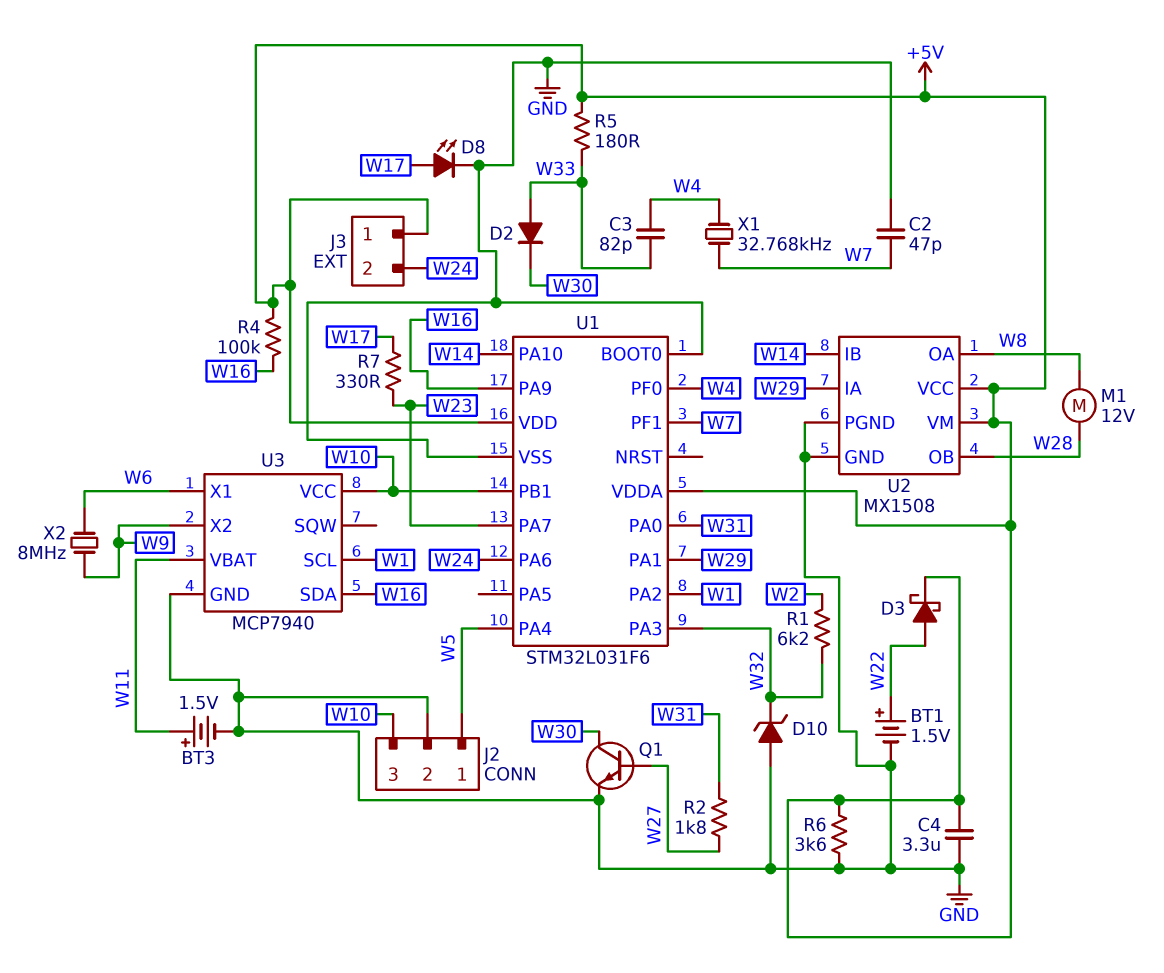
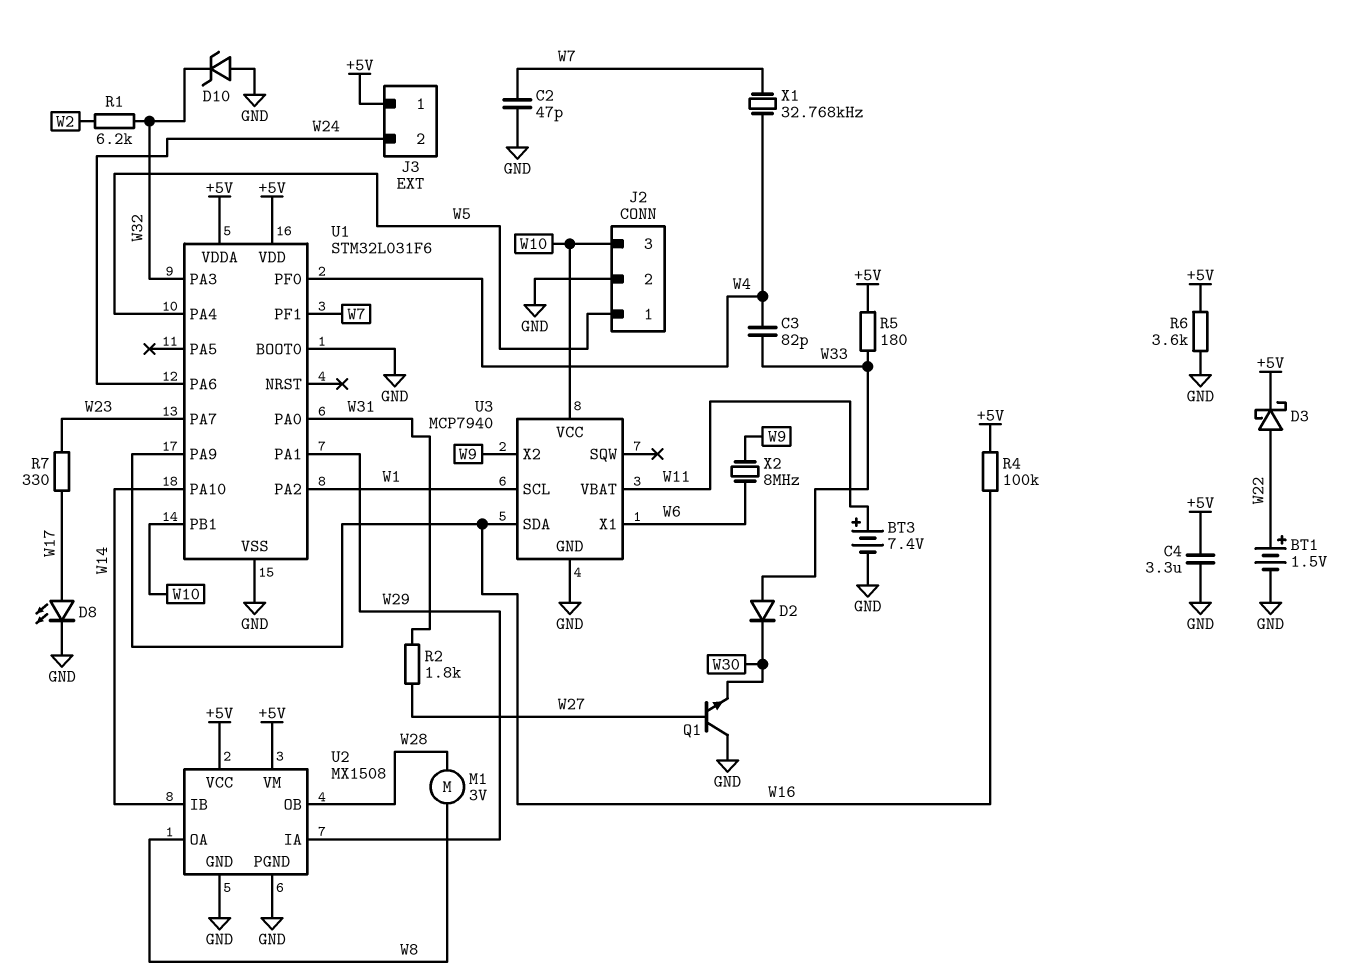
BT3: 1.5V (plus W11, minus GND) -> 7.4V (plus W11, minus GND)
M1: motor 12V (W8, W28) -> motor 3V (W8, W28)
Q1: NPN (B W27, C W30, E GND) -> NPN (B W27, C GND, E W30)

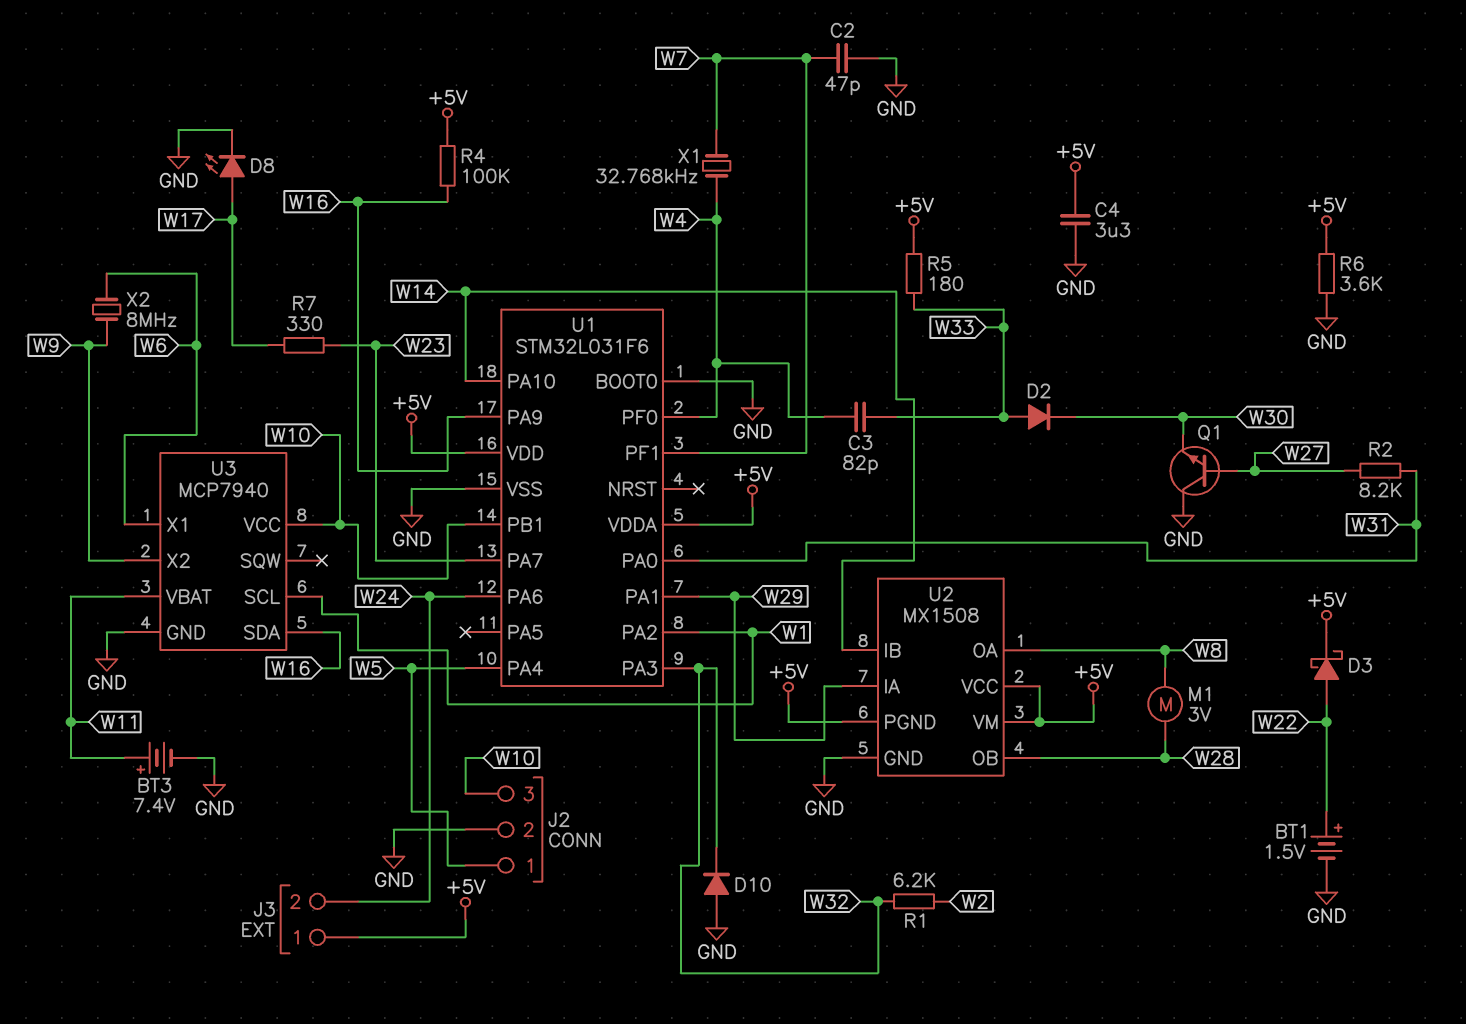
D10: zener (A GND, K W32) -> diode (A GND, K W32)
R2: 1.8k (W27, W31) -> 8.2k (W27, W31)
U2 pin PGND: GND -> +5V

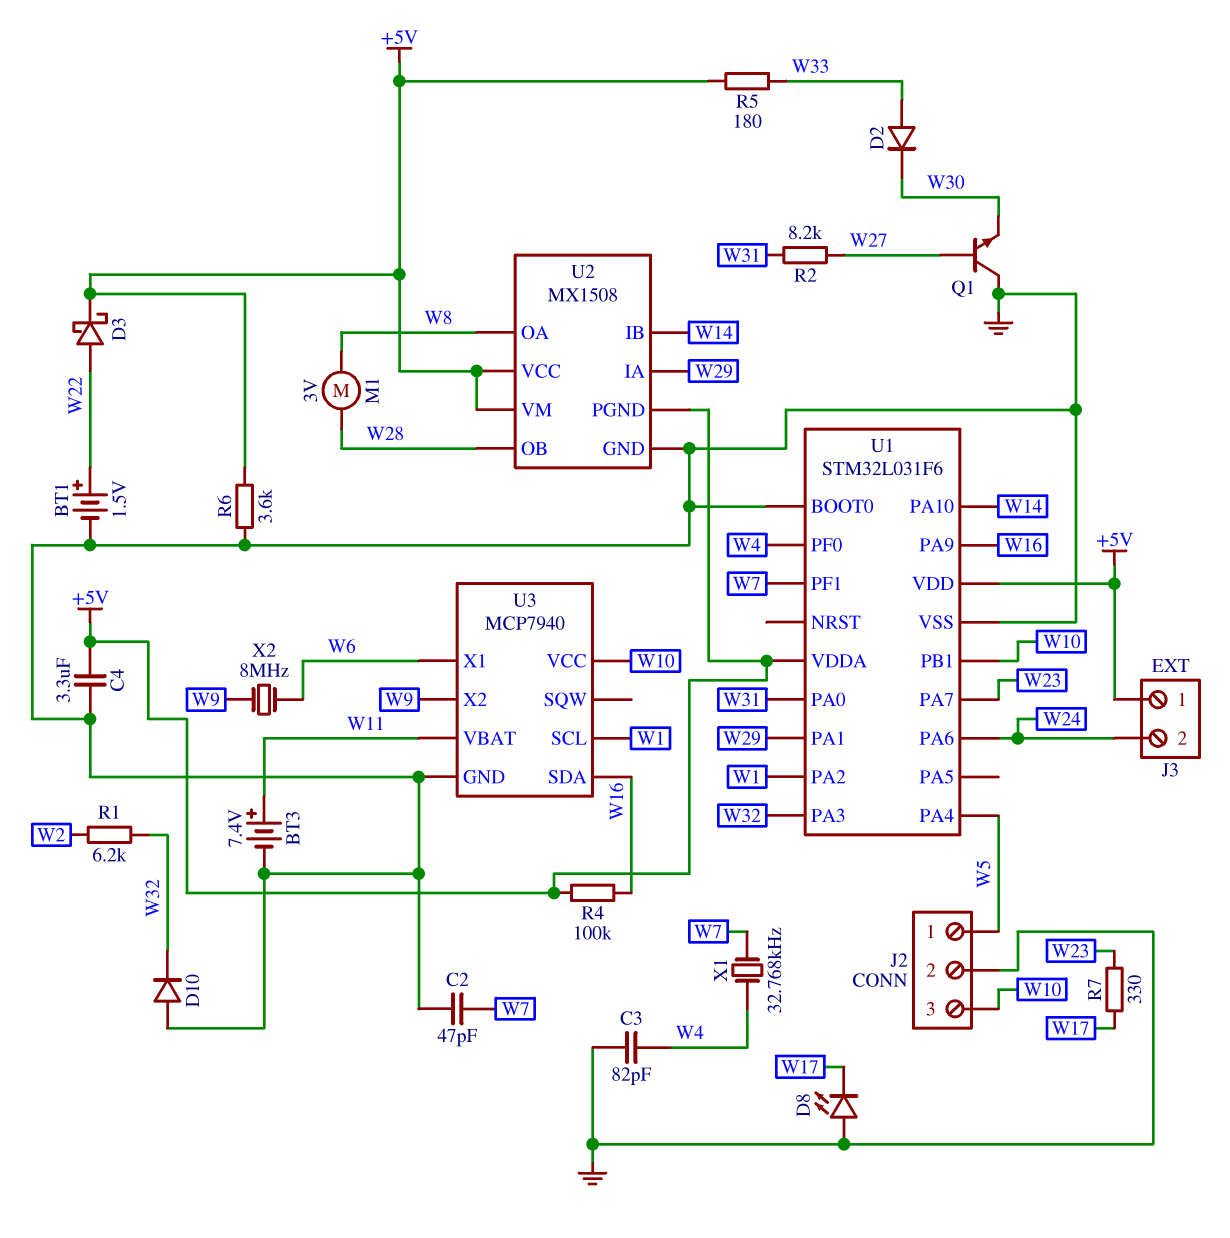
C3: 82pF (W4, W33) -> 82pF (GND, W4)
D8: LED (A W17, K GND) -> LED (A GND, K W17)

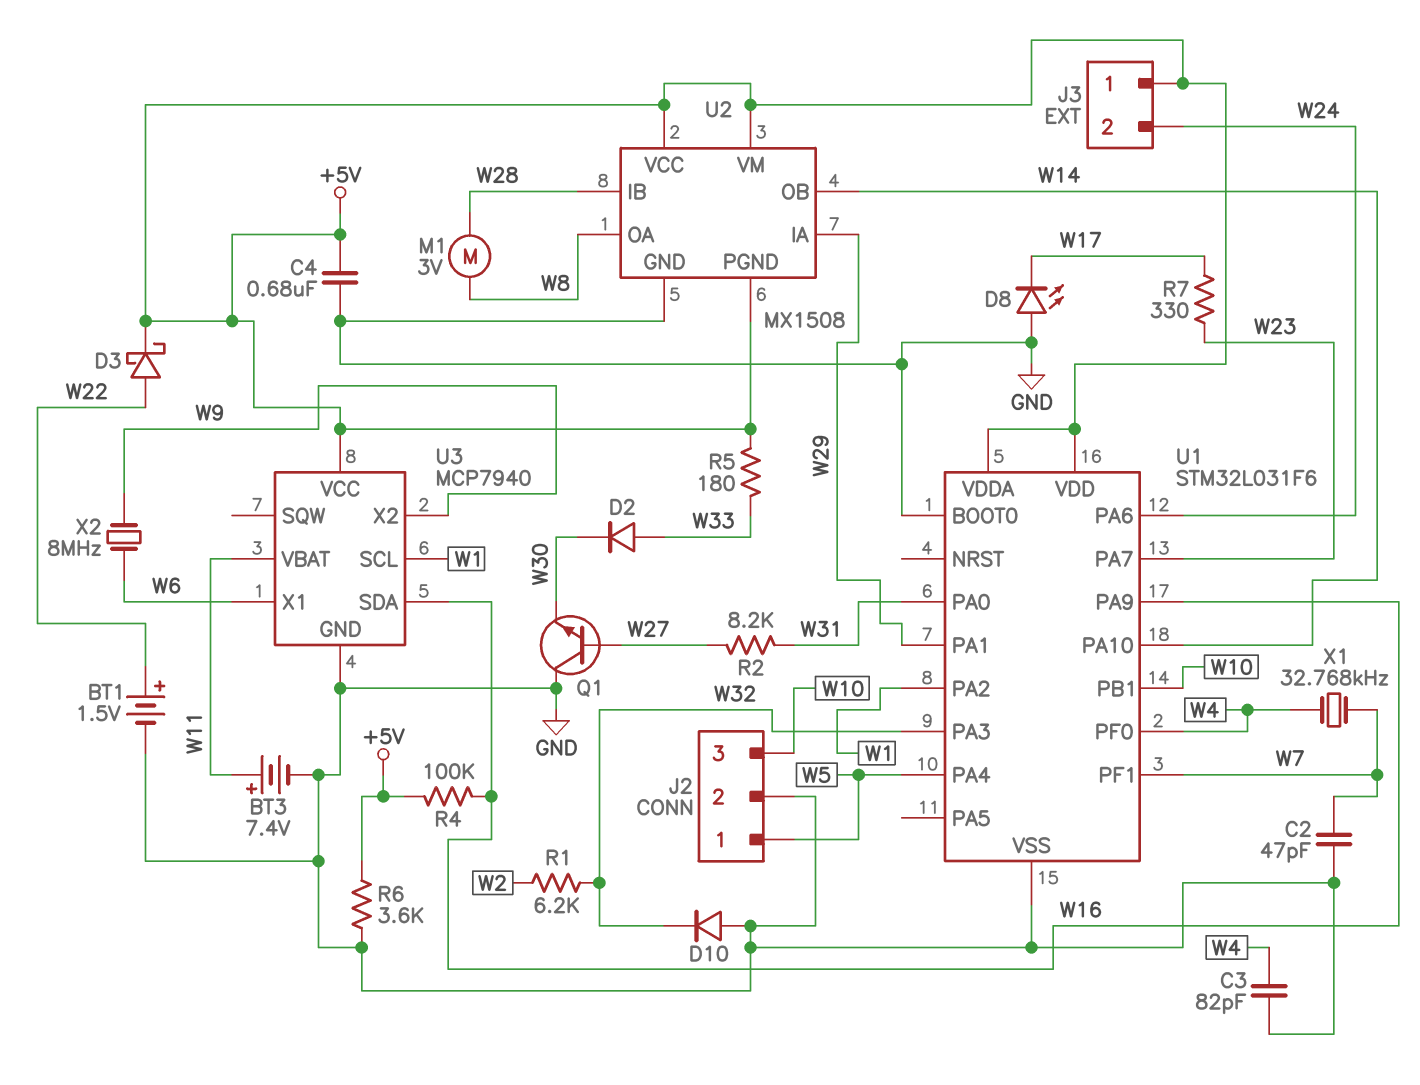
C4: 3.3uF (+5V, GND) -> 680nF (+5V, GND)
U2 pin IB: W14 -> W28
U2 pin OB: W28 -> W14
U3 pin VCC: W10 -> +5V

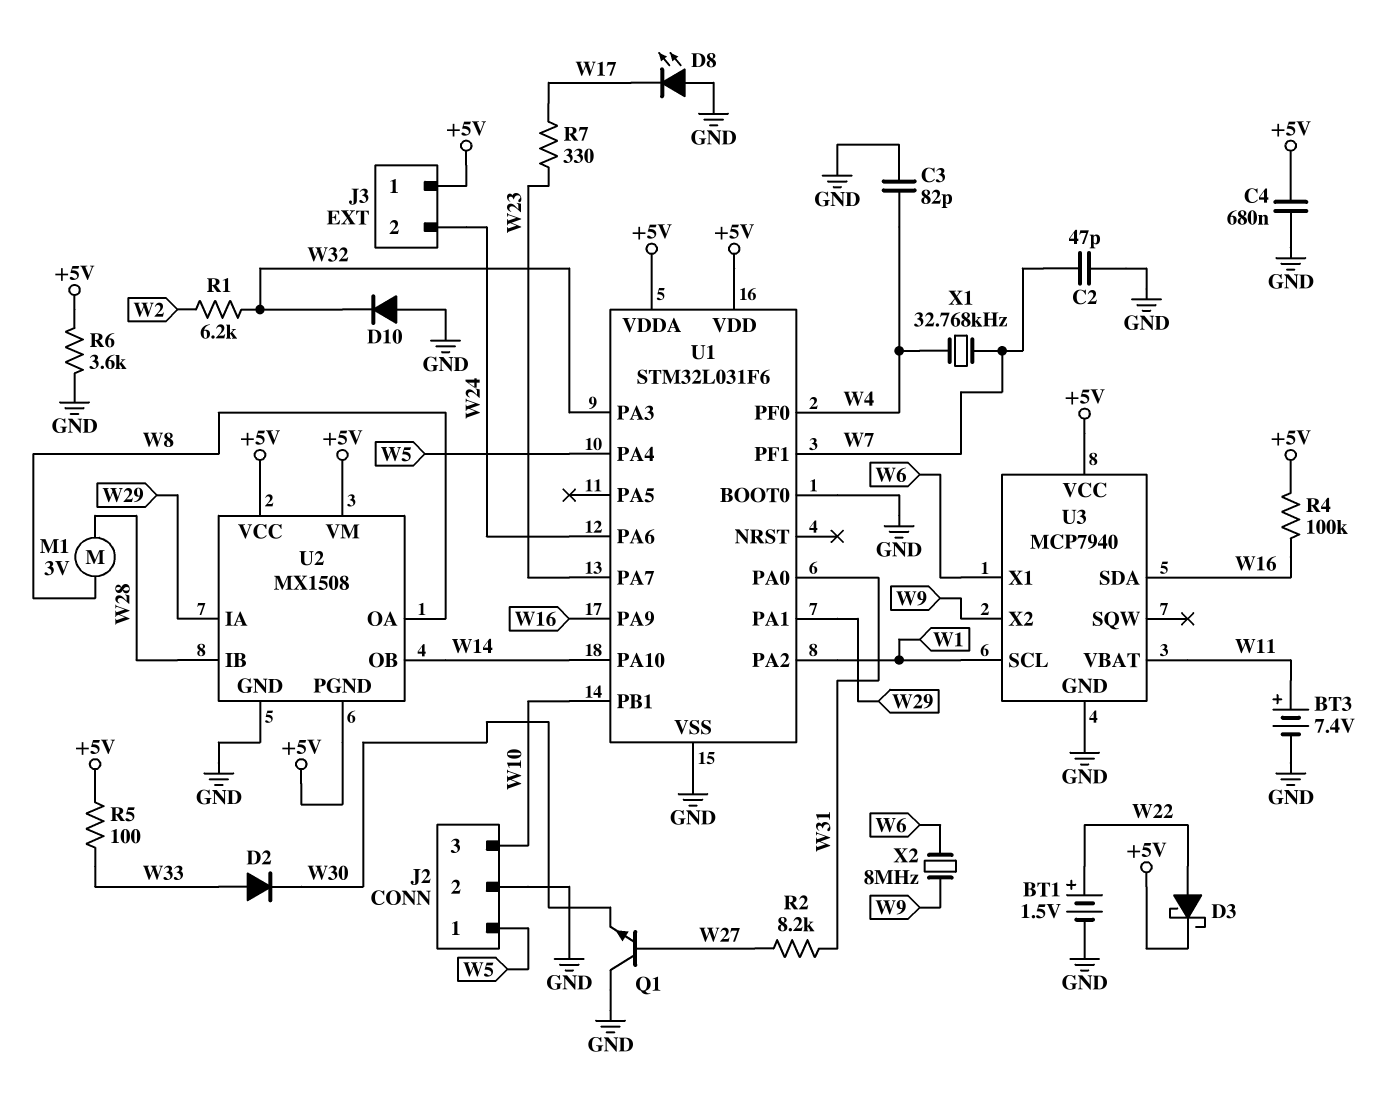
R5: 180 (+5V, W33) -> 100 (+5V, W33)

